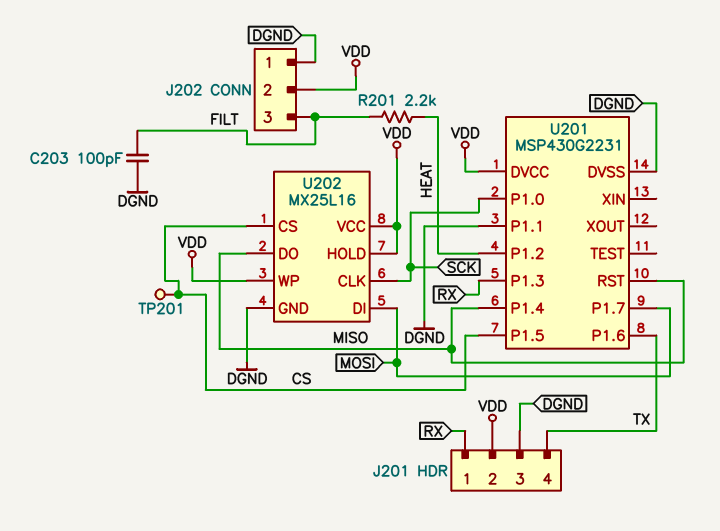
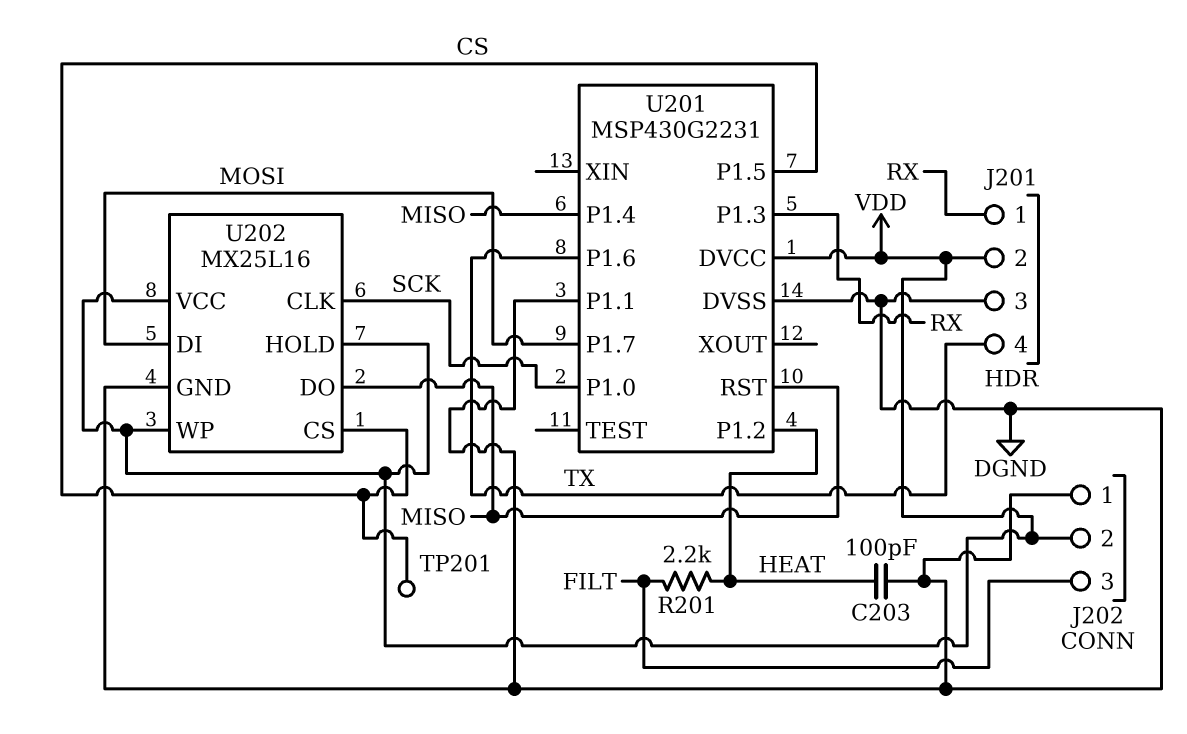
C203: 100pF (DGND, FILT) -> 100pF (DGND, HEAT)

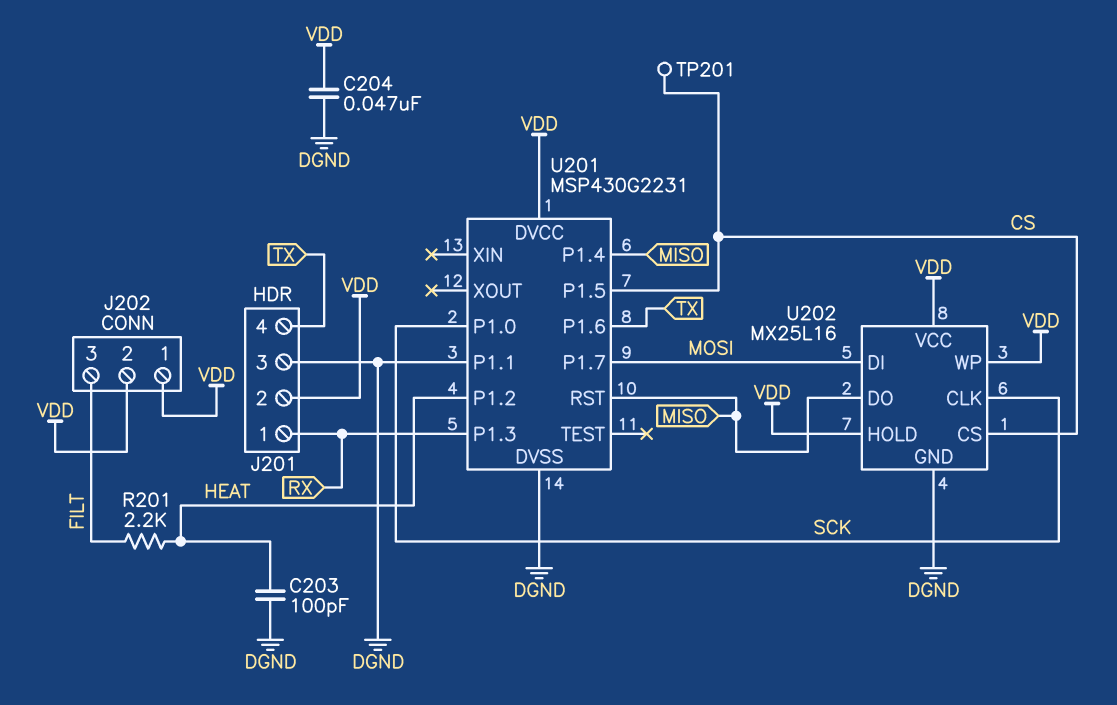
C204: none -> 47nF (DGND, VDD)
J202 pin 1: DGND -> VDD

